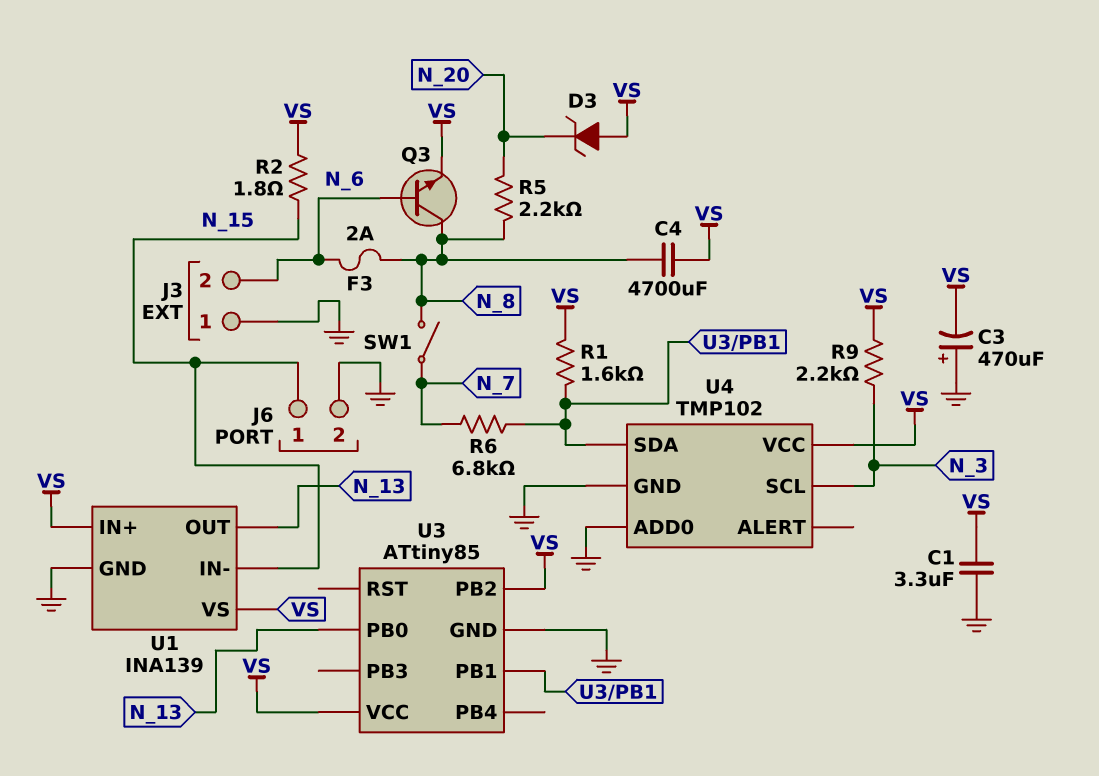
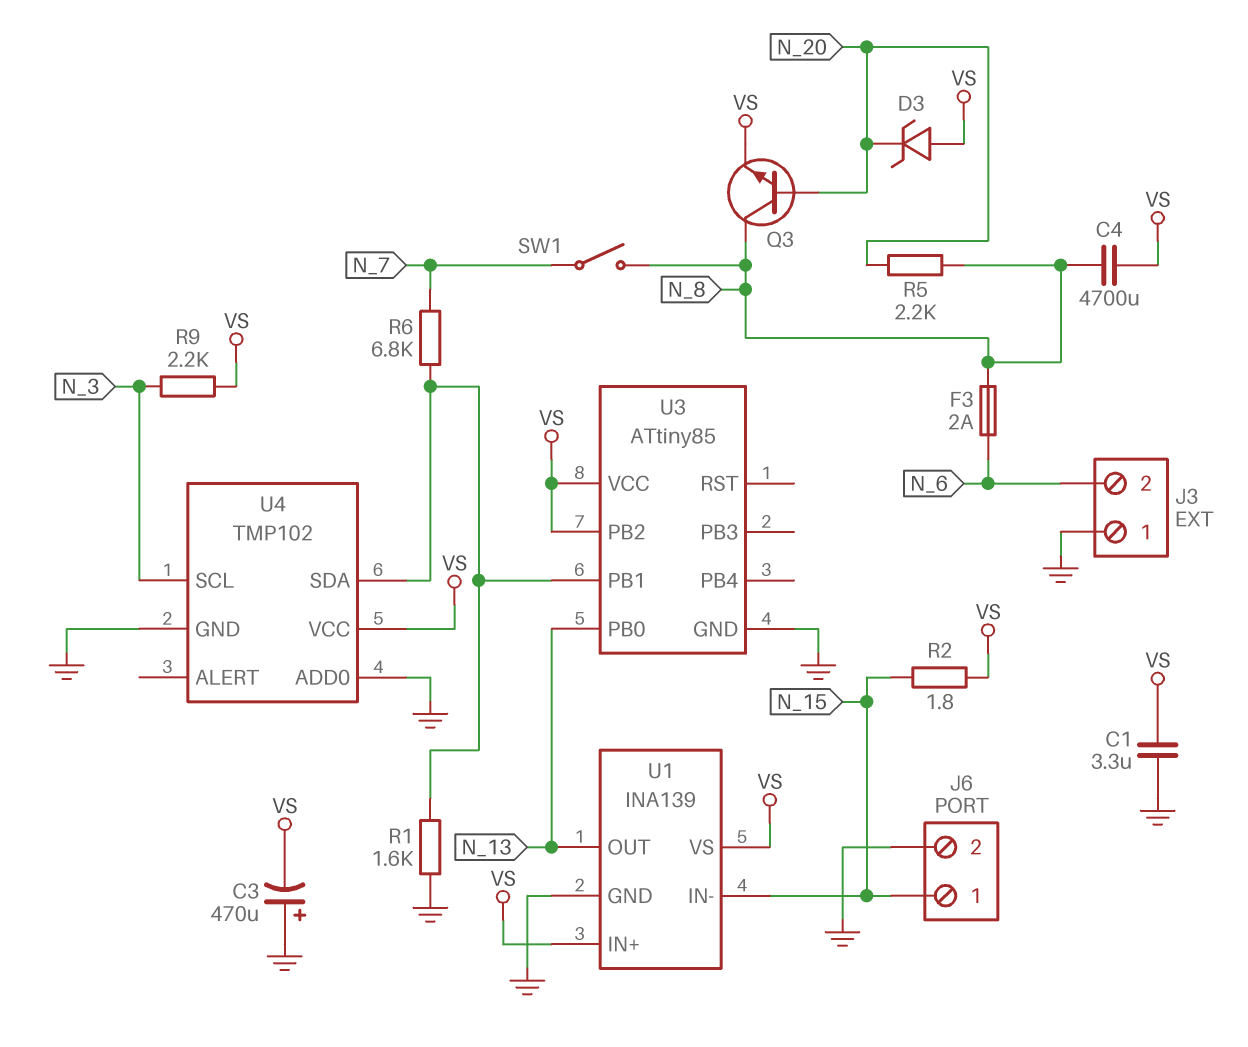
Q3: NPN (B N_6, C N_8, E VS) -> NPN (B N_20, C N_8, E VS)
R1: 1.6k (U3/PB1, VS) -> 1.6k (GND, U3/PB1)

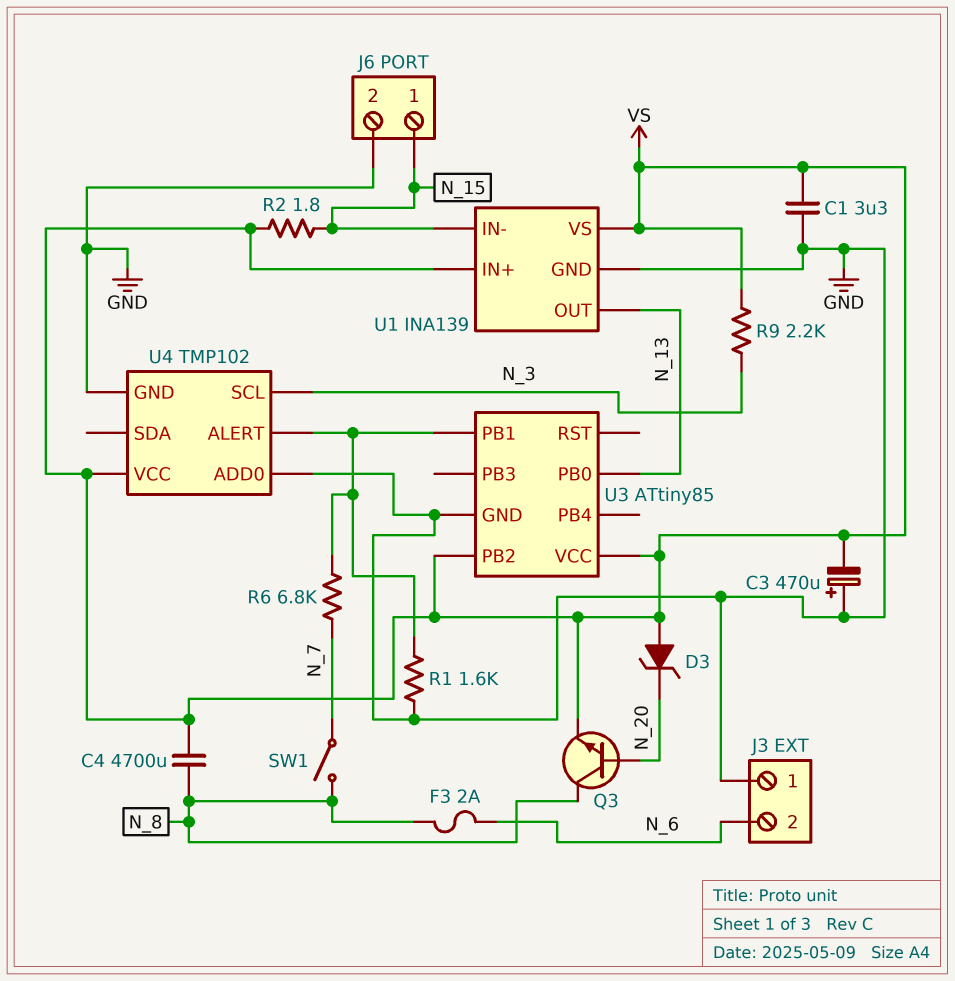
R5: 2.2k (N_8, N_20) -> none
U4 pin ALERT: none -> U3/PB1
U4 pin SDA: U3/PB1 -> none

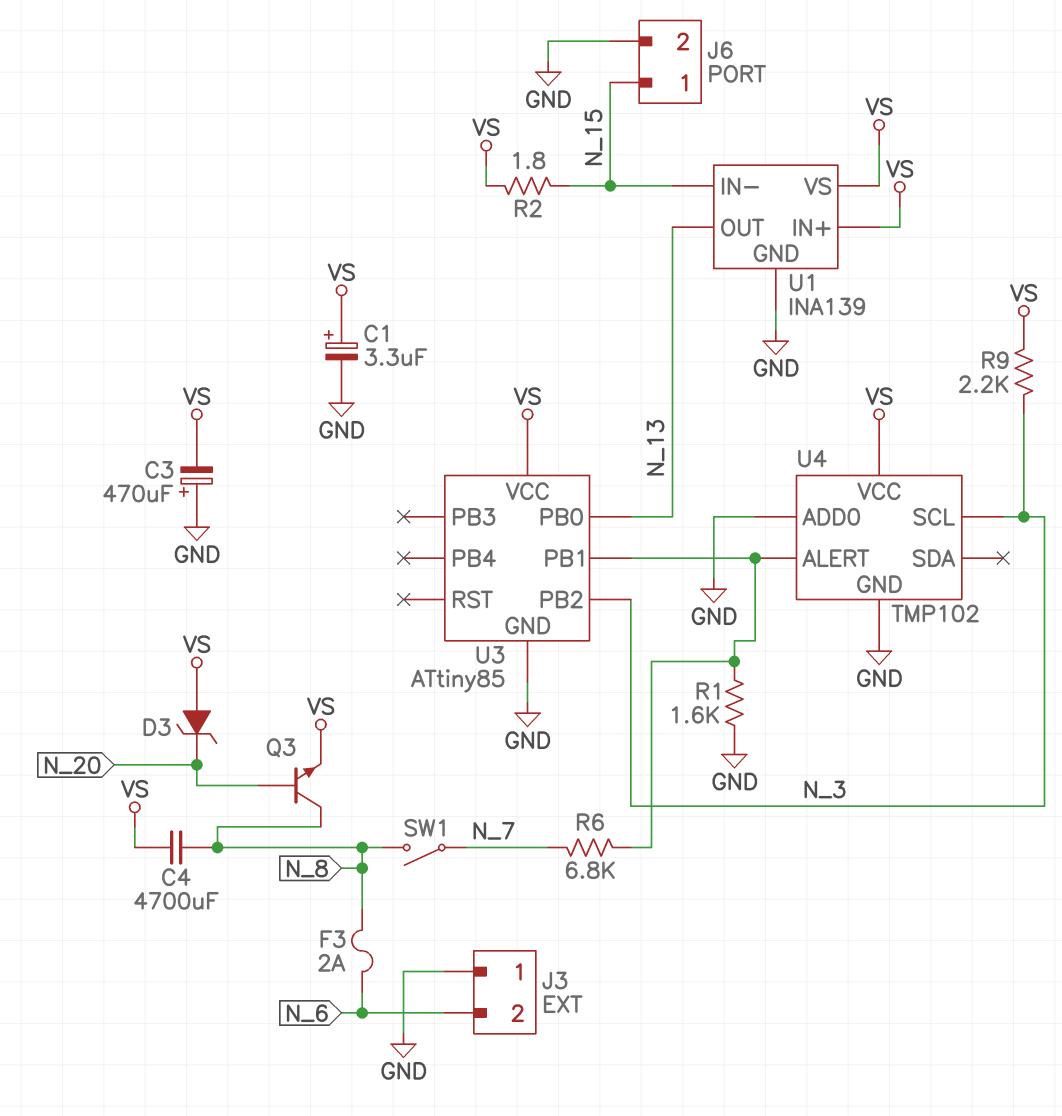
C1: 3.3uF (GND, VS) -> 3.3uF (plus VS, minus GND)
U3 pin PB2: VS -> N_3

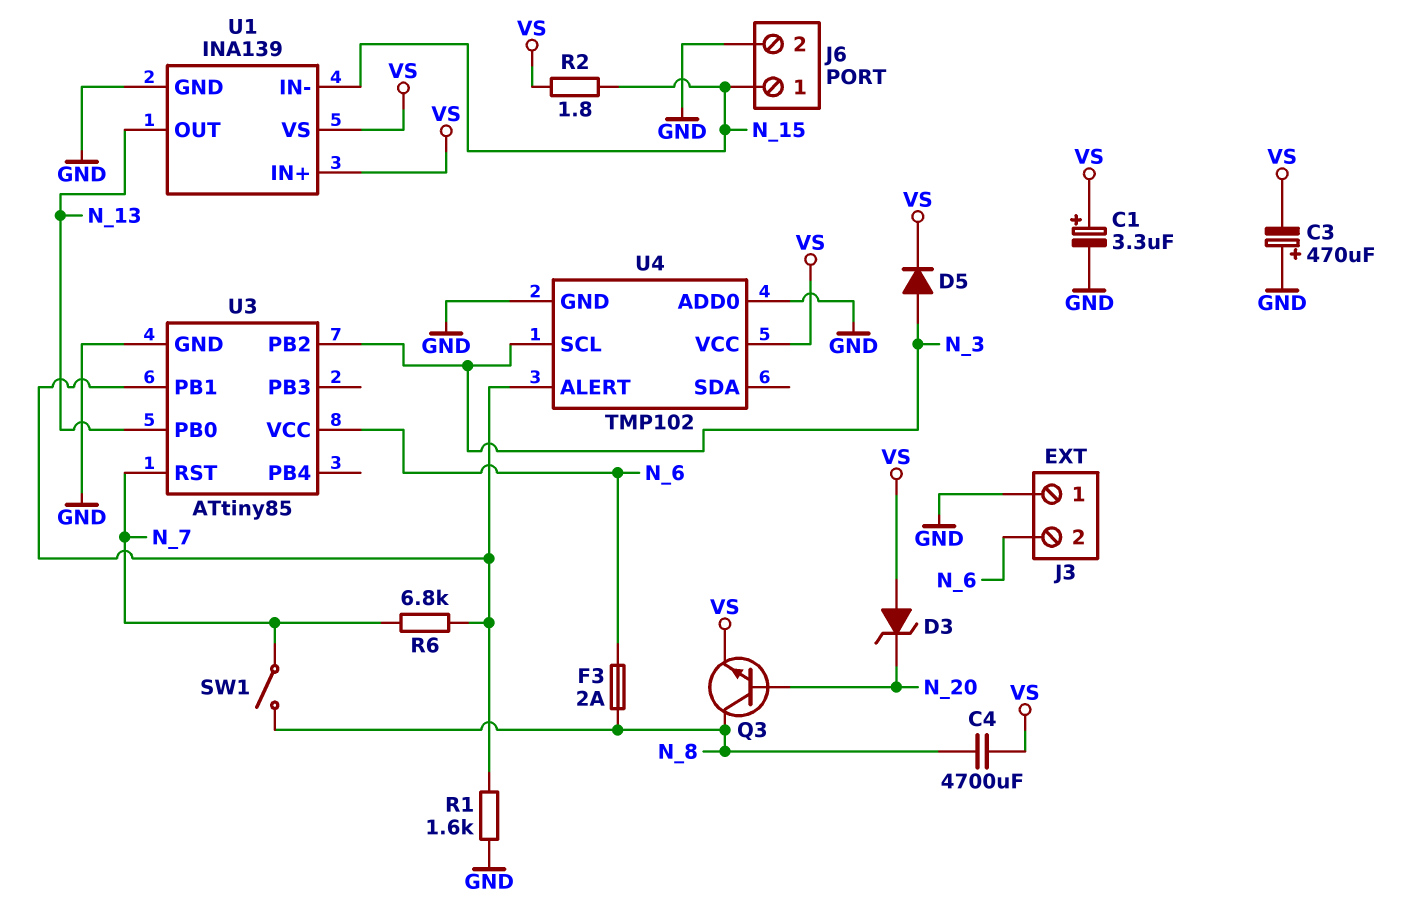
D5: none -> diode (A N_3, K VS)
R9: 2.2k (N_3, VS) -> none
U3 pin RST: none -> N_7
U3 pin VCC: VS -> N_6

